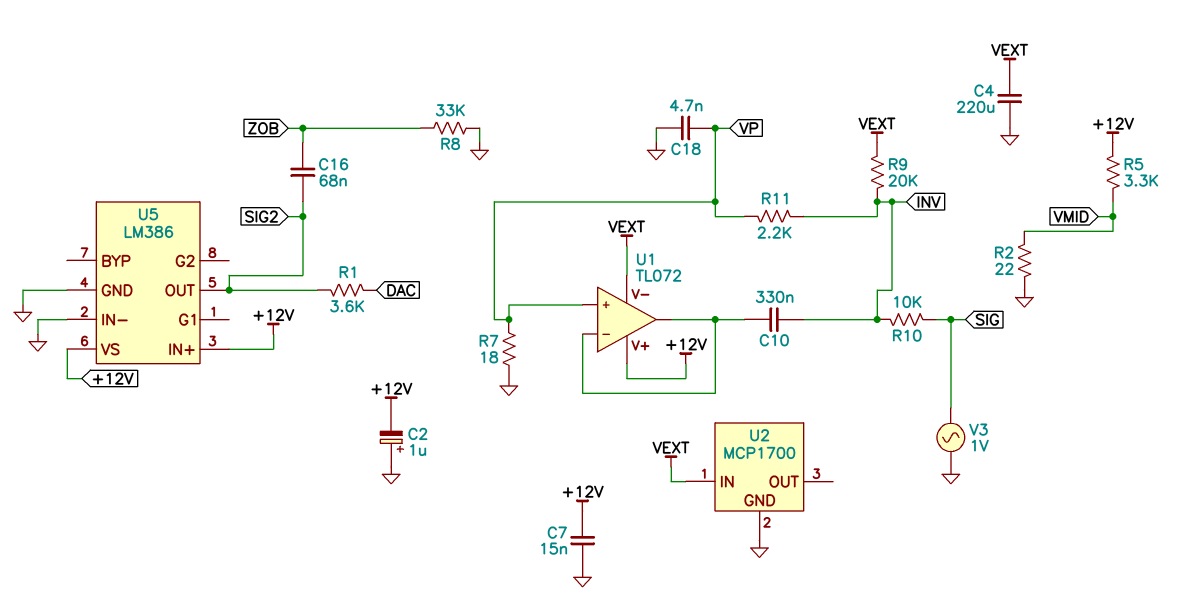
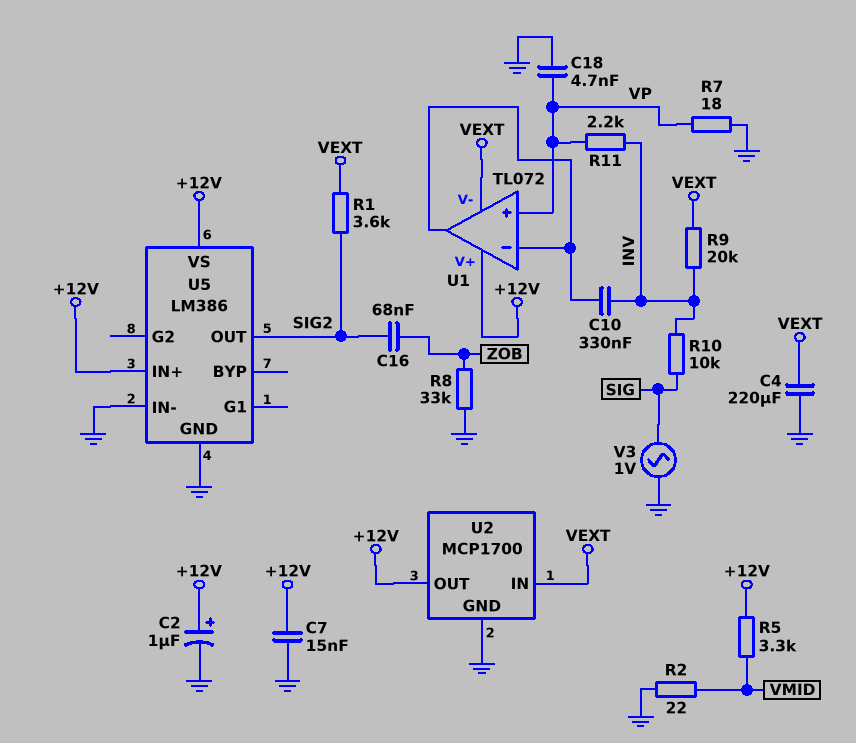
C2: 1uF (plus GND, minus +12V) -> 1uF (plus +12V, minus GND)
R1: 3.6k (DAC, SIG2) -> 3.6k (SIG2, VEXT)
U2 pin OUT: none -> +12V

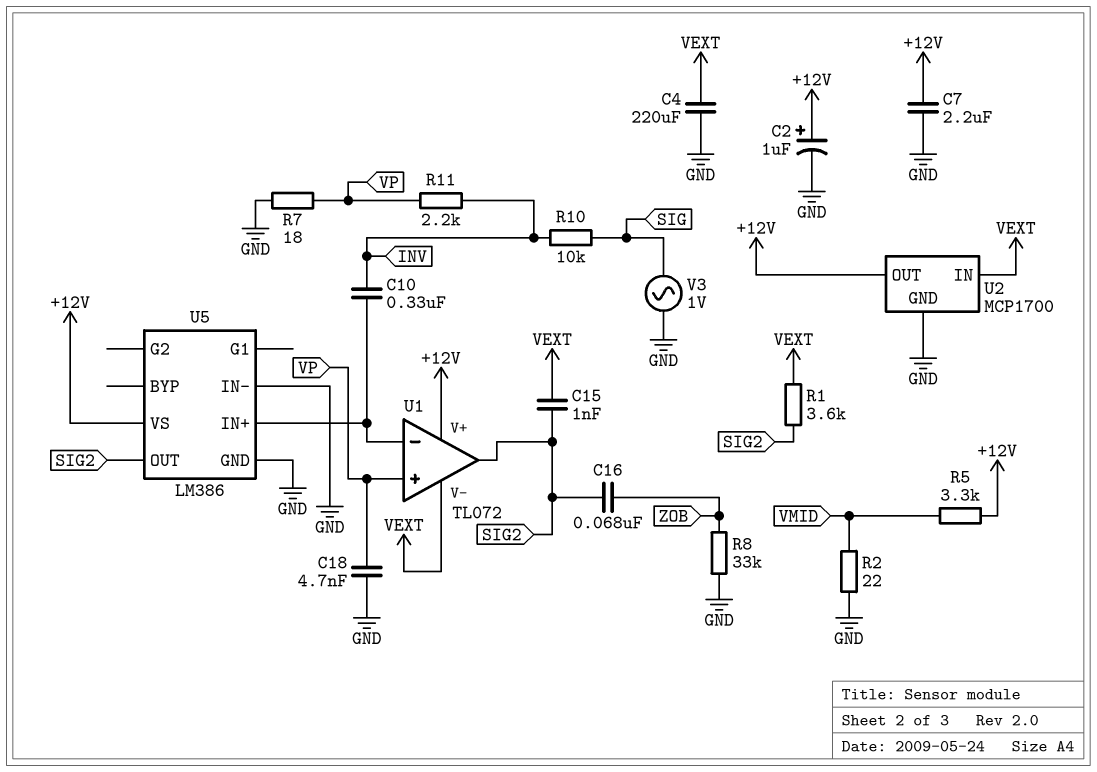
C7: 15nF (+12V, GND) -> 2.2uF (+12V, GND)
C15: none -> 1nF (SIG2, VEXT)
R9: 20k (INV, VEXT) -> none
U1 pin out: U1/in- -> SIG2
U5 pin IN+: +12V -> U1/in-

